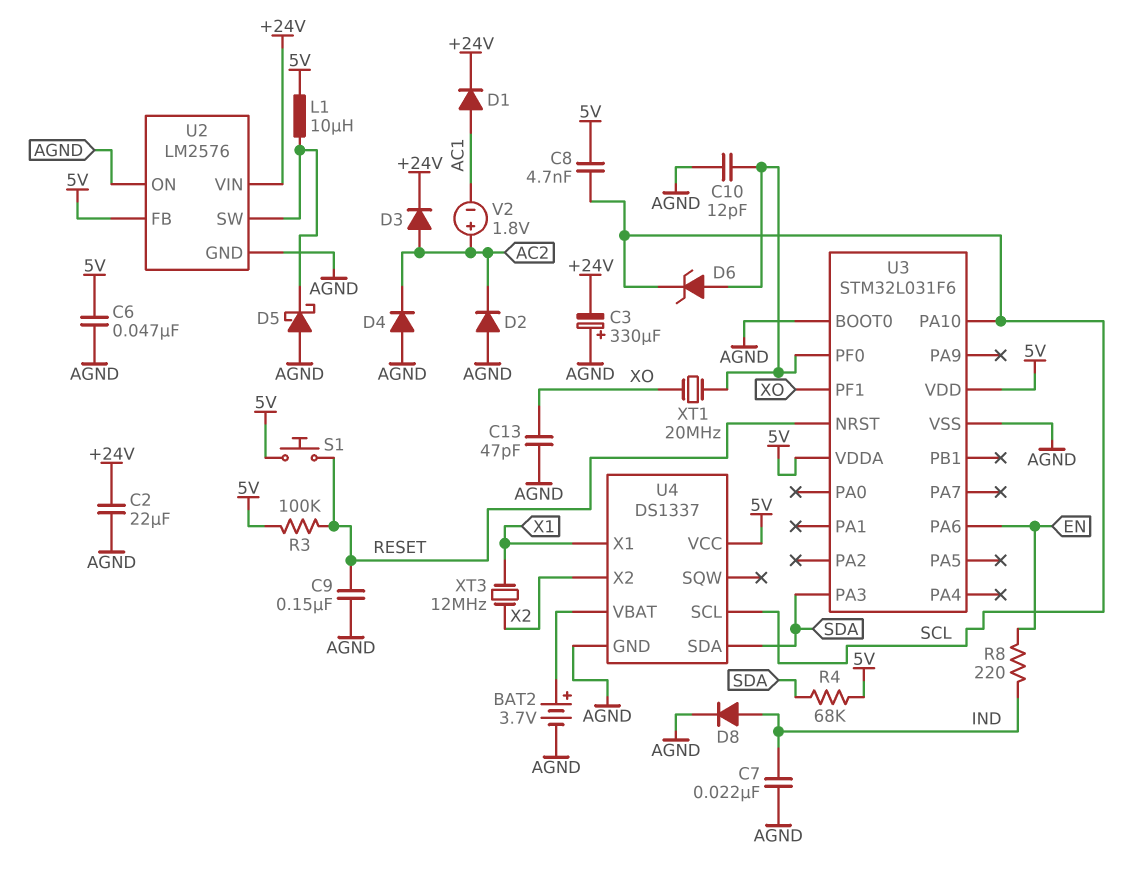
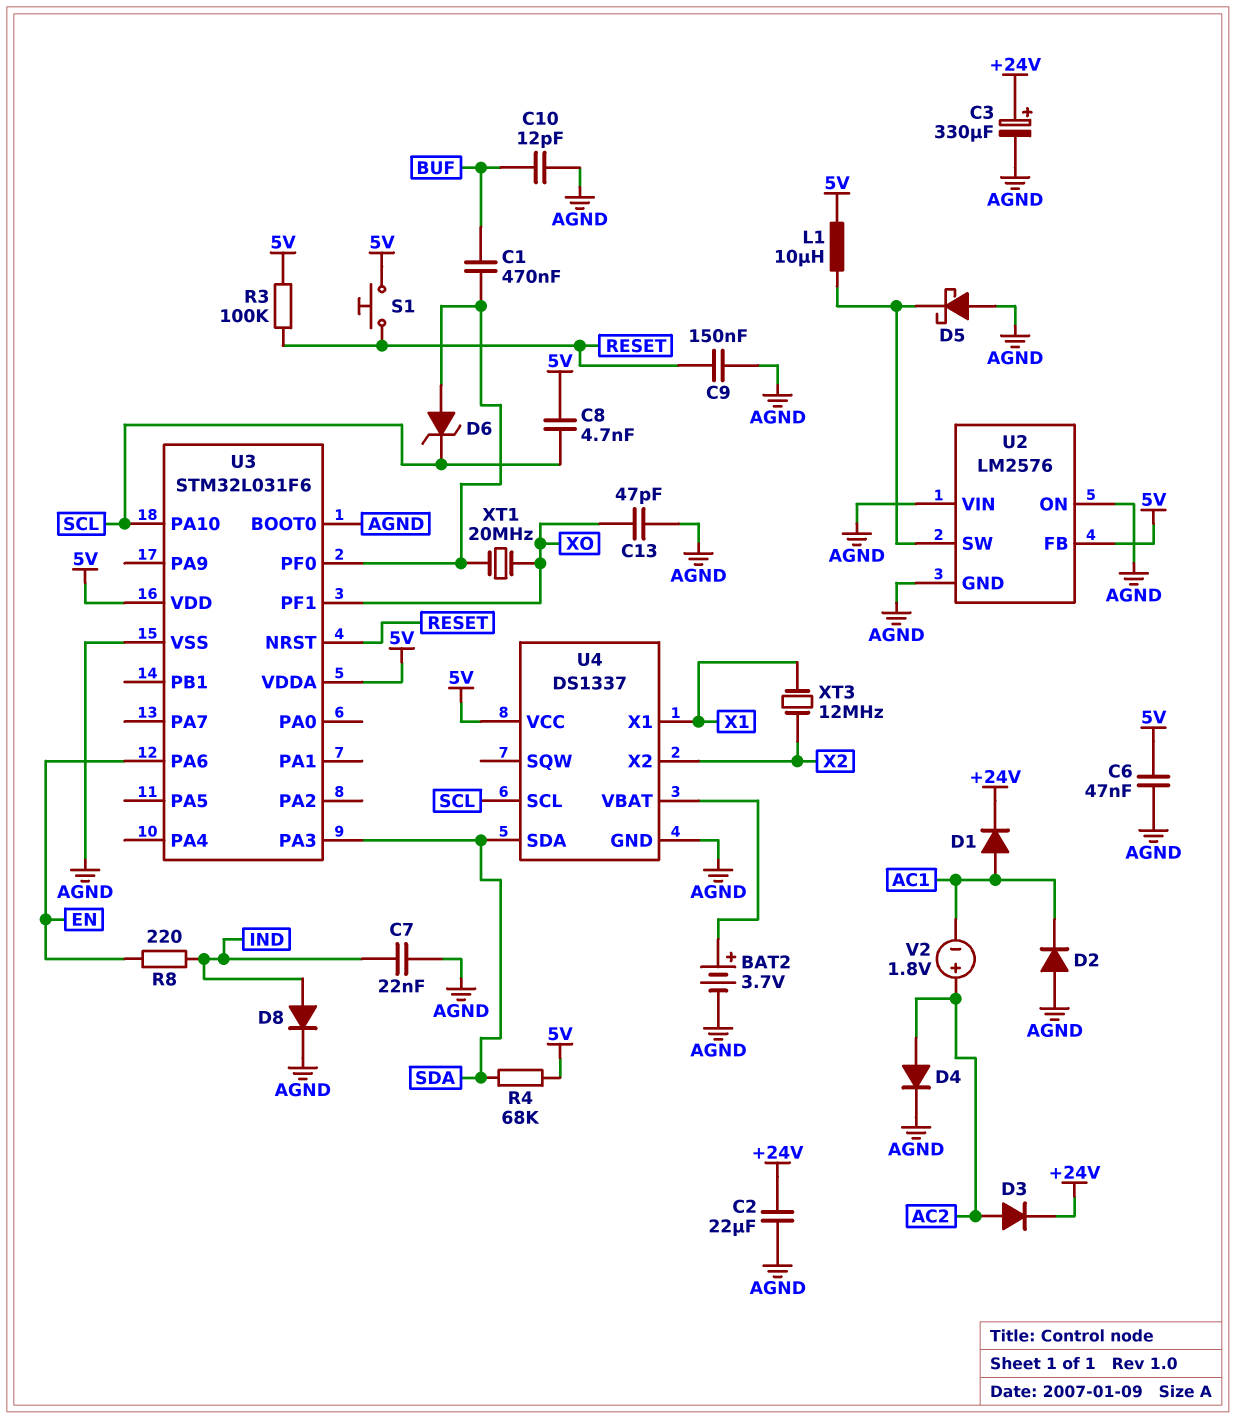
C1: none -> 470nF (BUF, U3/PF0)
C3: 330uF (plus AGND, minus +24V) -> 330uF (plus +24V, minus AGND)
C10: 12pF (AGND, U3/PF0) -> 12pF (AGND, BUF)
D2: diode (A AGND, K AC2) -> diode (A AGND, K AC1)
D4: diode (A AGND, K AC2) -> diode (A AC2, K AGND)
U2 pin VIN: +24V -> AGND

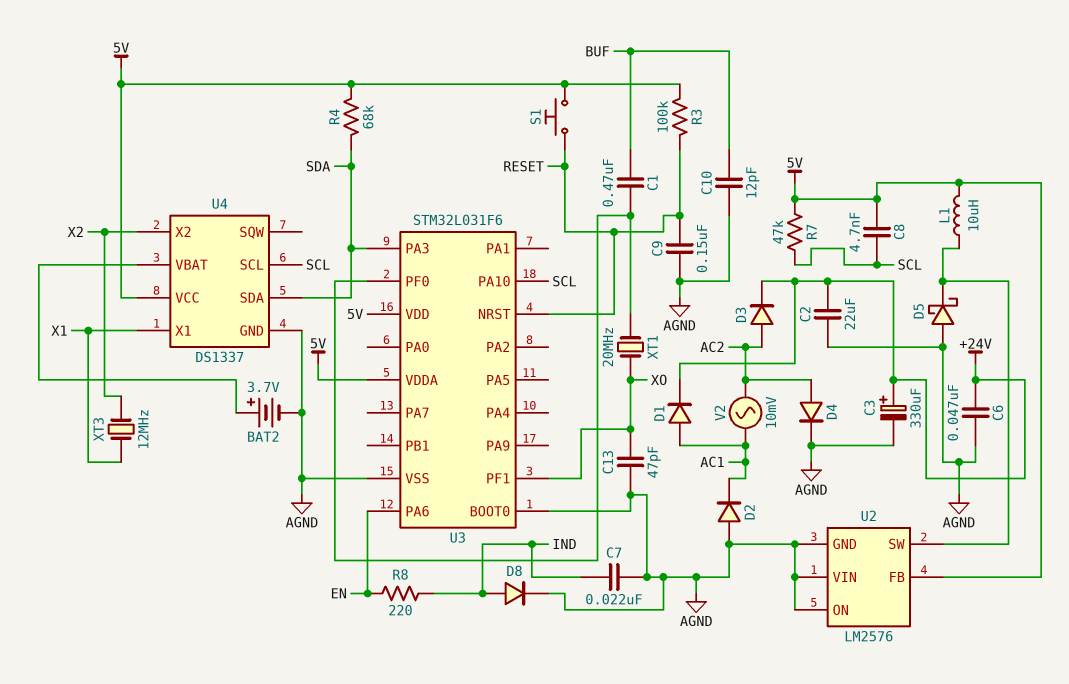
C6: 47nF (5V, AGND) -> 47nF (+24V, AGND)
D6: zener (A U3/PF0, K SCL) -> none
R7: none -> 47k (5V, SCL)
V2: 1.8V (plus AC2, minus AC1) -> AC 10mV (AC1, AC2)

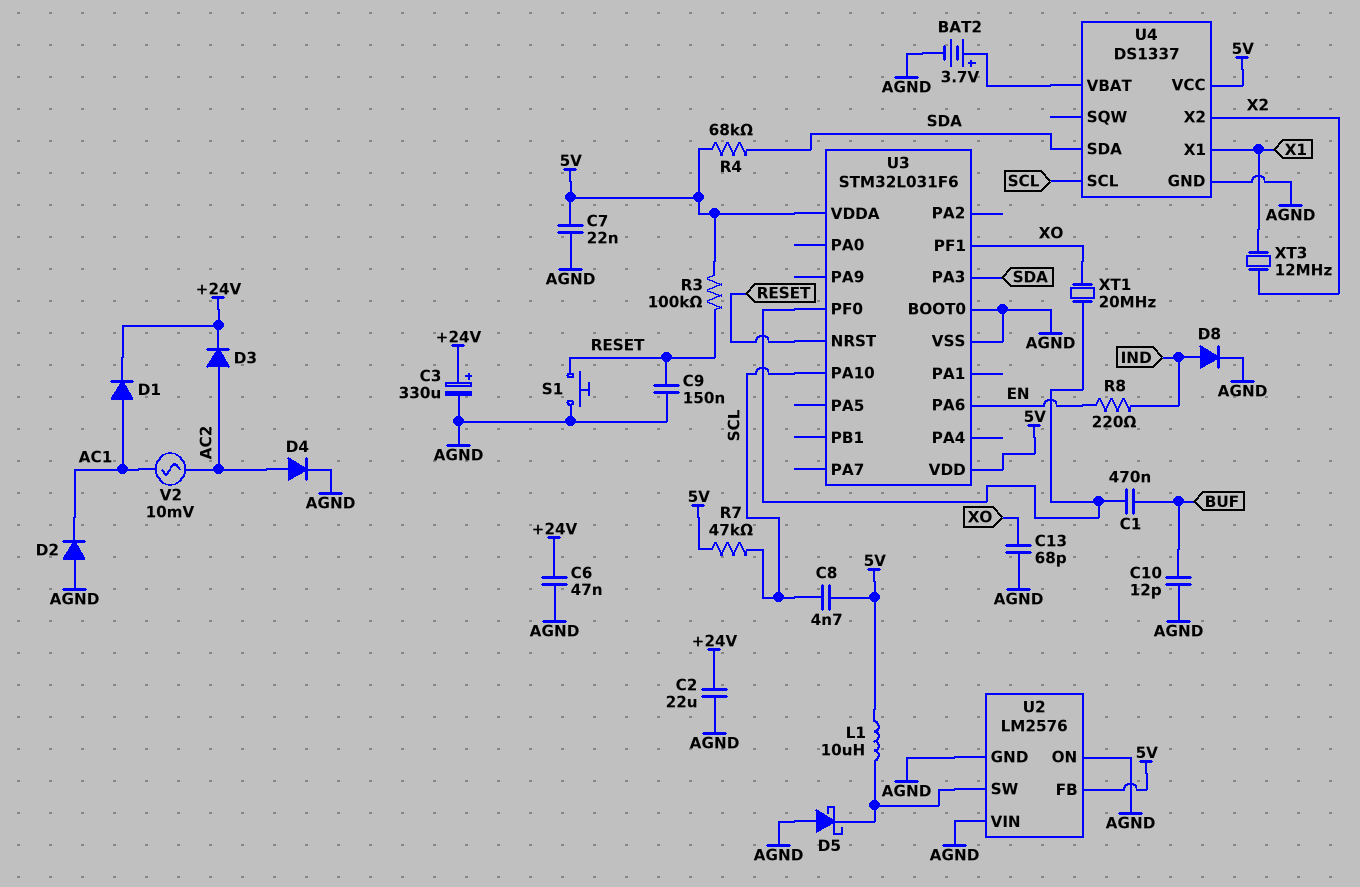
C7: 22nF (AGND, IND) -> 22nF (5V, AGND)
C13: 47pF (AGND, XO) -> 68pF (AGND, XO)
S1: button (5V, RESET) -> button (AGND, RESET)

